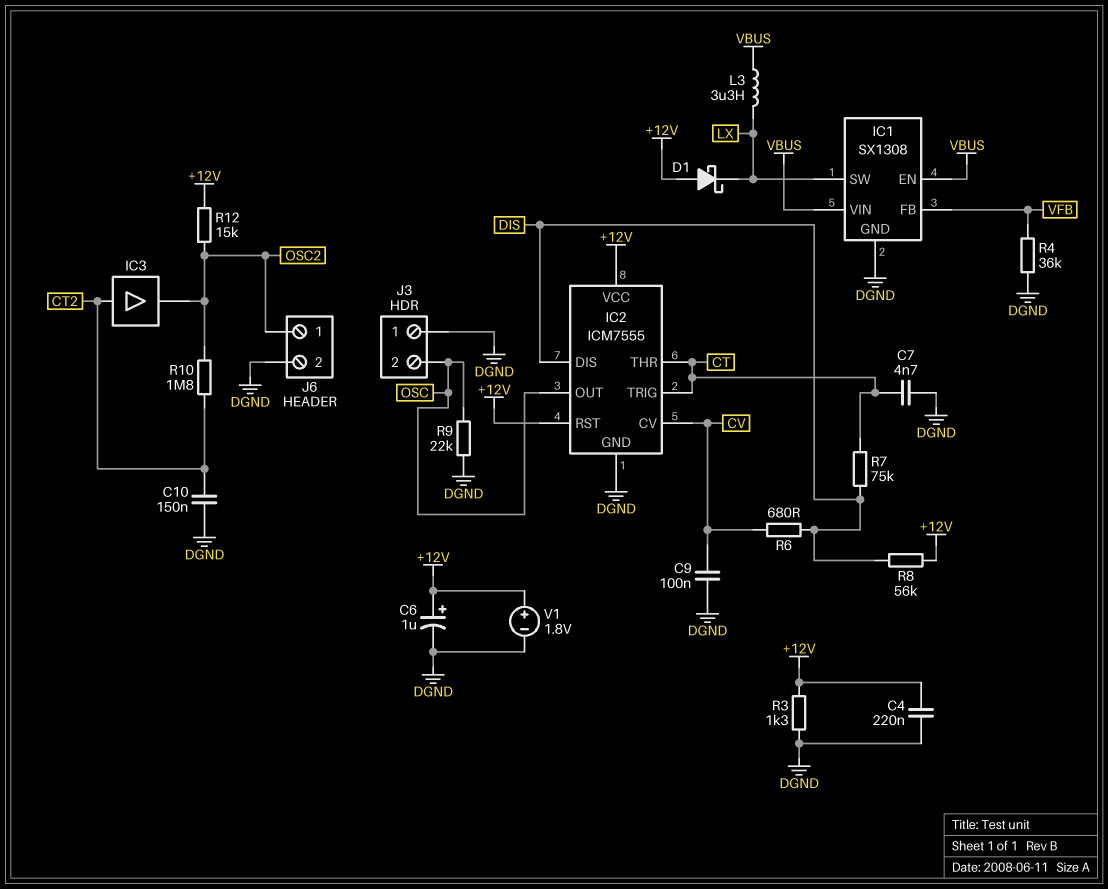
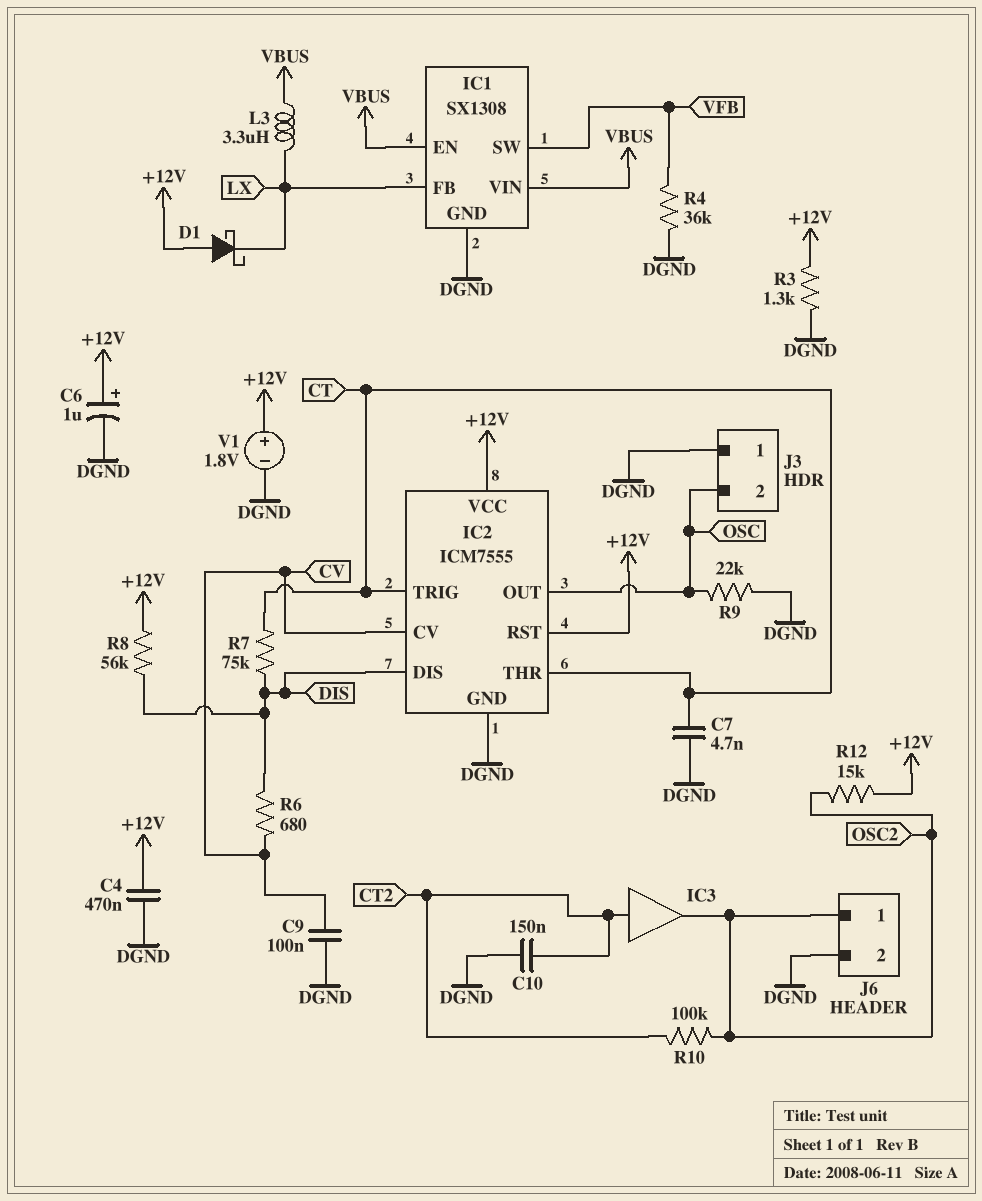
C4: 220nF (+12V, DGND) -> 470nF (+12V, DGND)
IC1 pin FB: VFB -> LX
IC1 pin SW: LX -> VFB
R10: 1.8M (CT2, OSC2) -> 100k (CT2, OSC2)

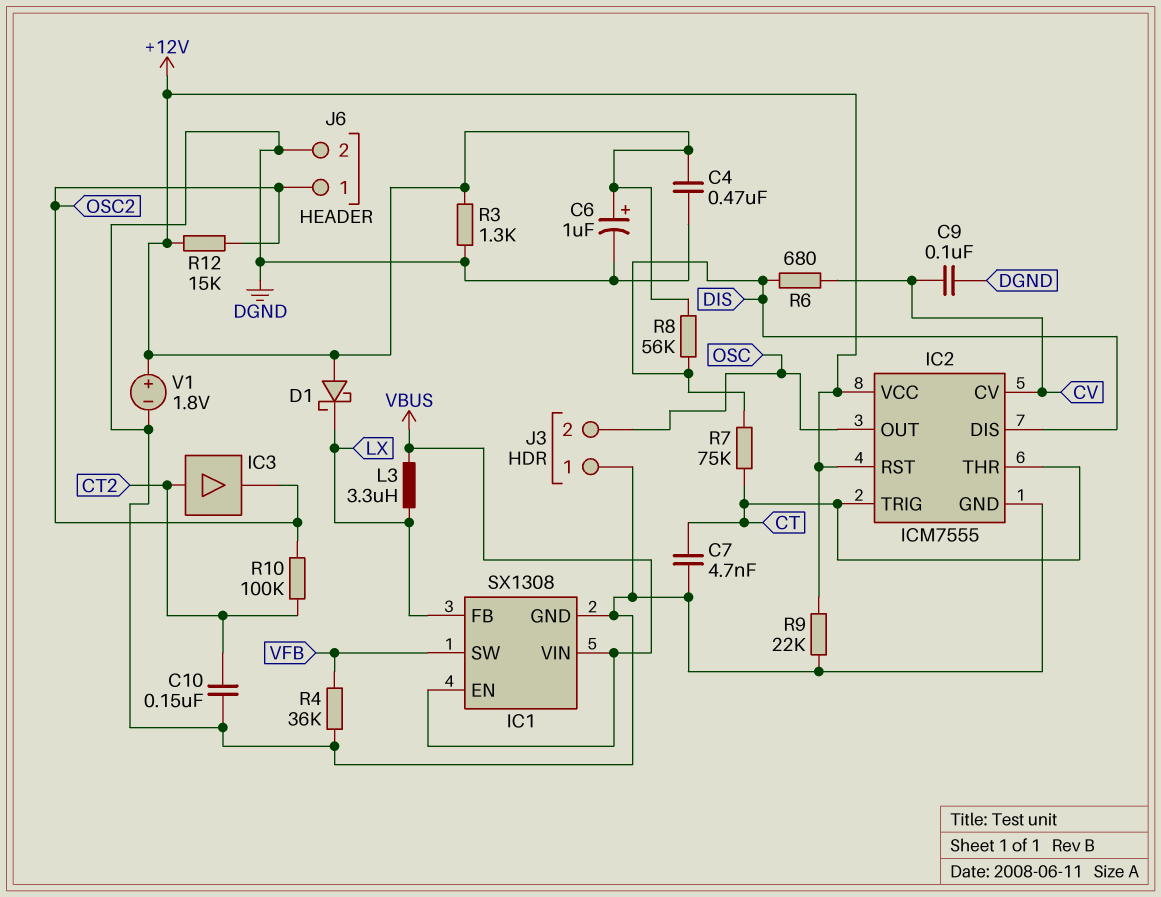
R9: 22k (DGND, OSC) -> 22k (+12V, DGND)

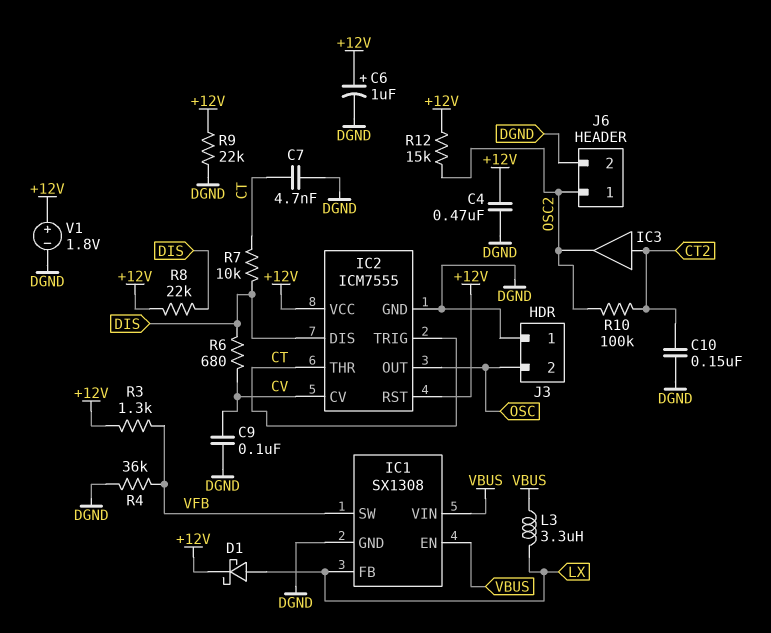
D1: schottky (A +12V, K LX) -> schottky (A LX, K +12V)
R3: 1.3k (+12V, DGND) -> 1.3k (+12V, VFB)
R7: 75k (CT, DIS) -> 10k (CT, DIS)
R8: 56k (+12V, DIS) -> 22k (+12V, DIS)

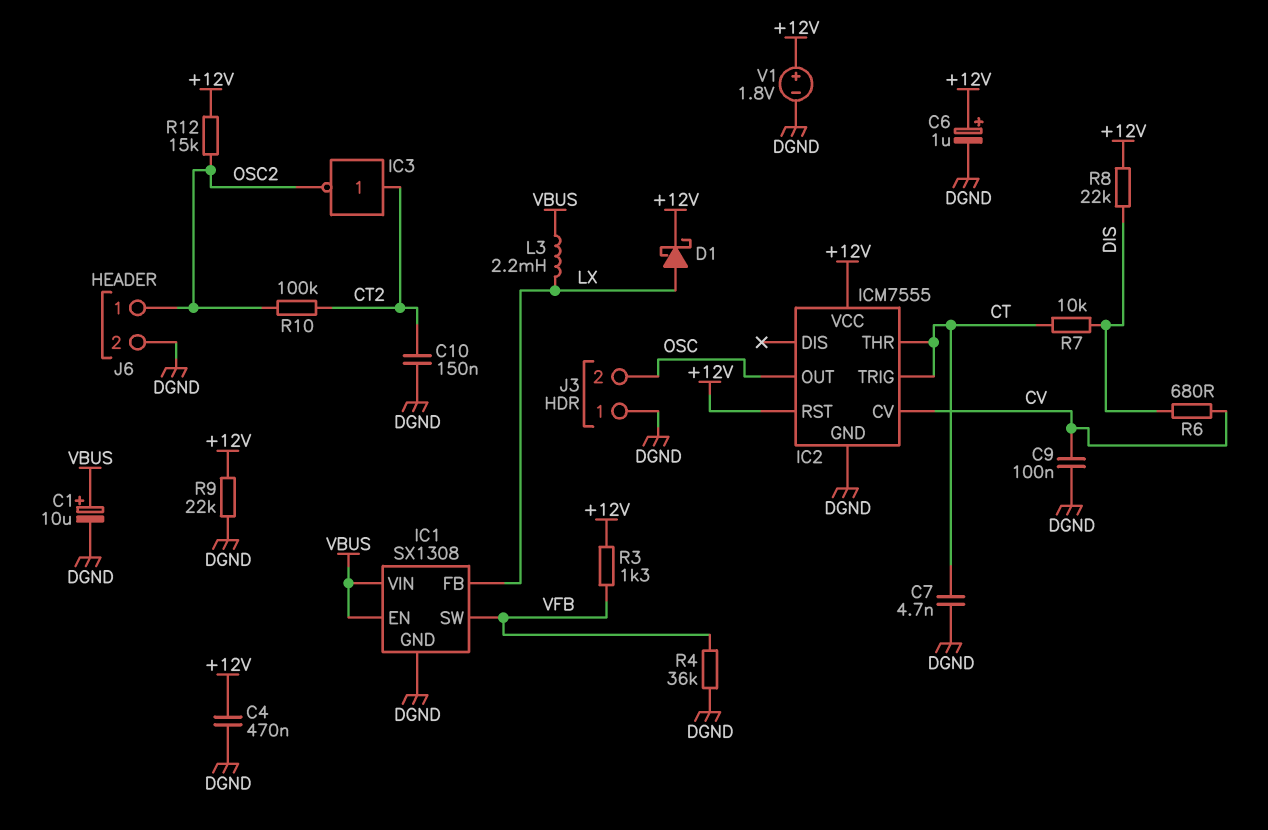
C1: none -> 10uF (plus VBUS, minus DGND)
IC2 pin DIS: DIS -> none
IC3: buffer (in CT2, out OSC2) -> NOT (in CT2, out OSC2)
L3: 3.3uH (LX, VBUS) -> 2.2mH (LX, VBUS)

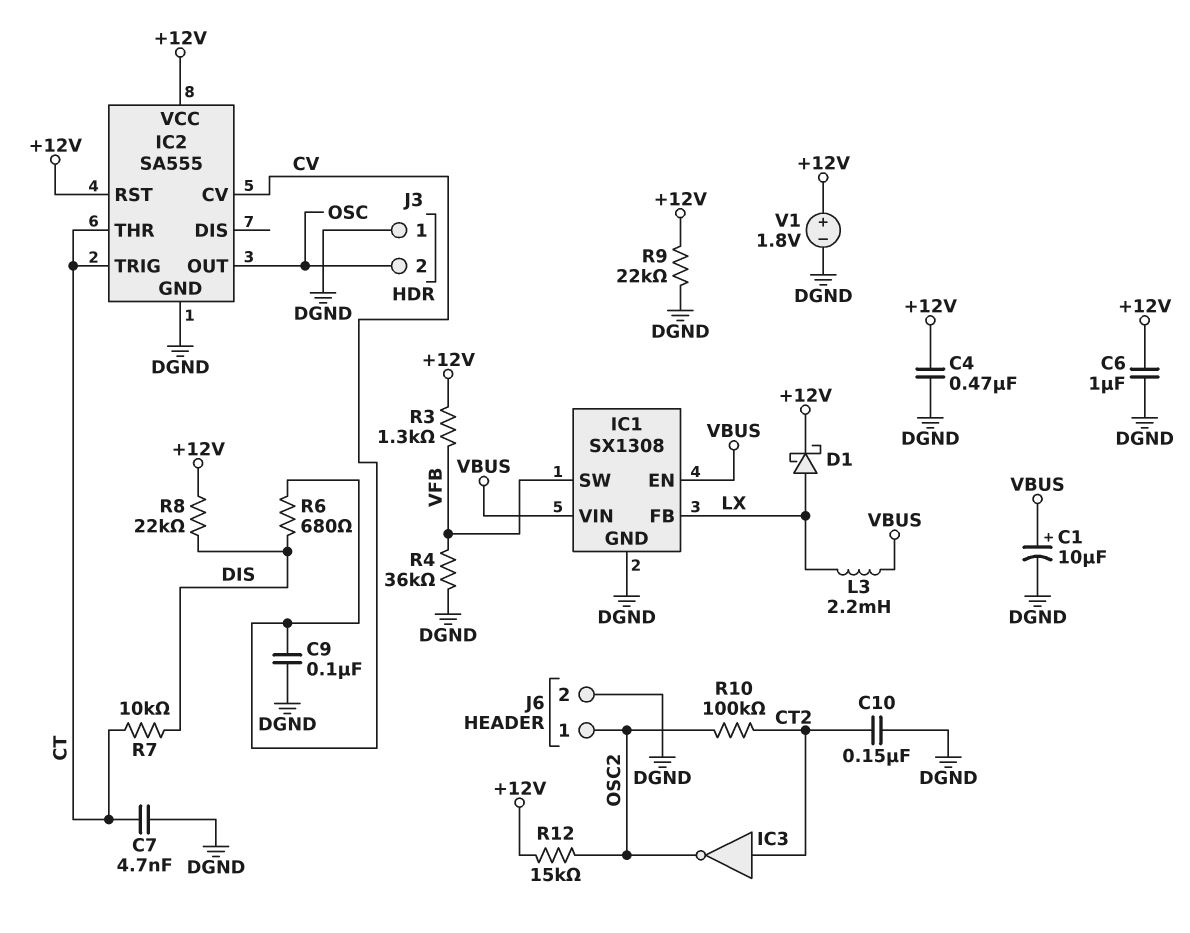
C6: 1uF (plus +12V, minus DGND) -> 1uF (+12V, DGND)
IC2: ICM7555 -> SA555

